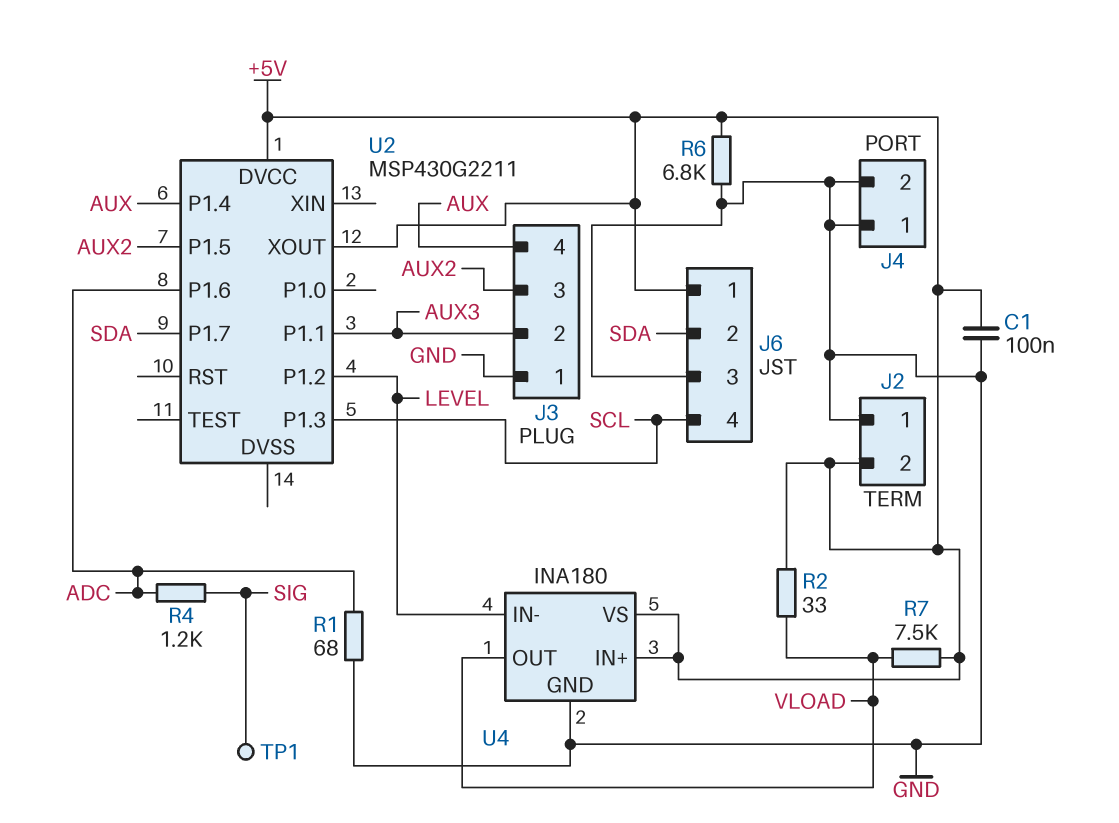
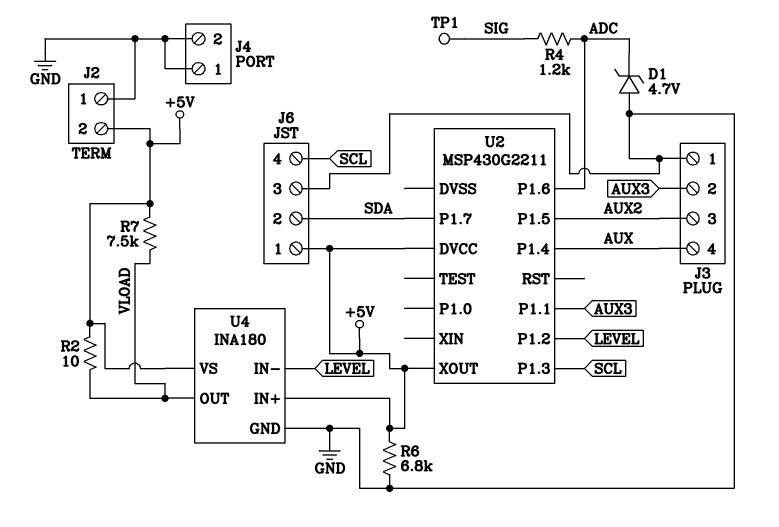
C1: 100nF (+5V, GND) -> none
D1: none -> zener 4.7V (A GND, K ADC)
R1: 68 (ADC, GND) -> none
R2: 33 (+5V, VLOAD) -> 10 (+5V, VLOAD)

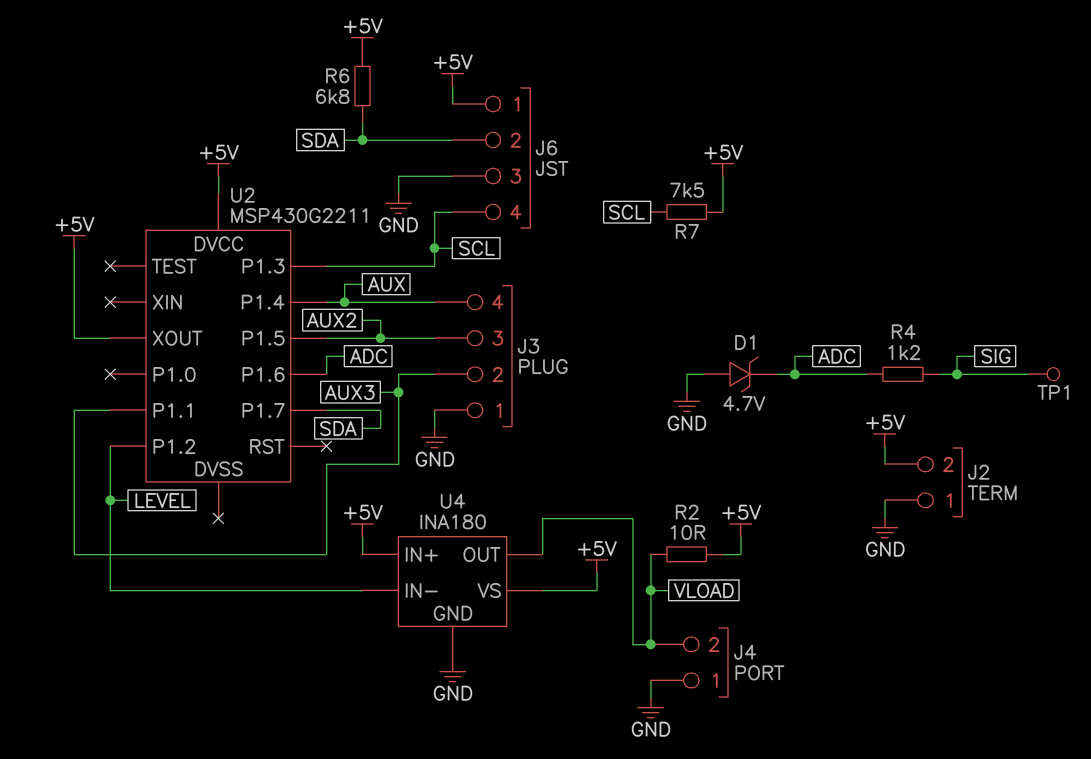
J4 pin 2: GND -> VLOAD
R6: 6.8k (+5V, GND) -> 6.8k (+5V, SDA)
R7: 7.5k (+5V, VLOAD) -> 7.5k (+5V, SCL)

